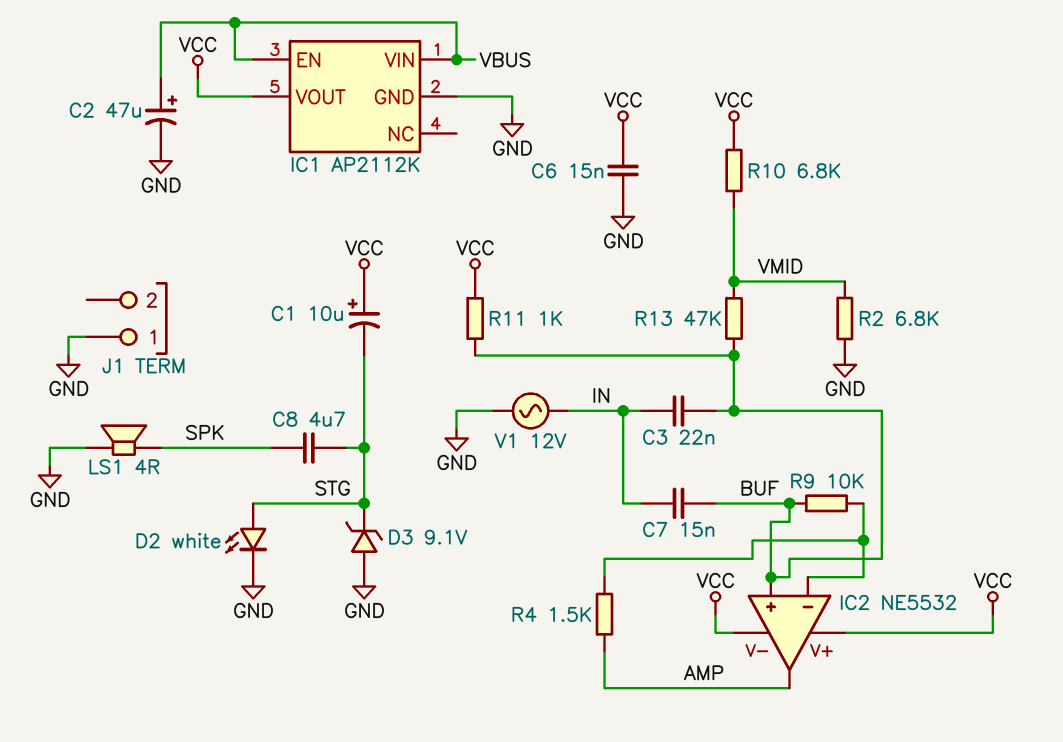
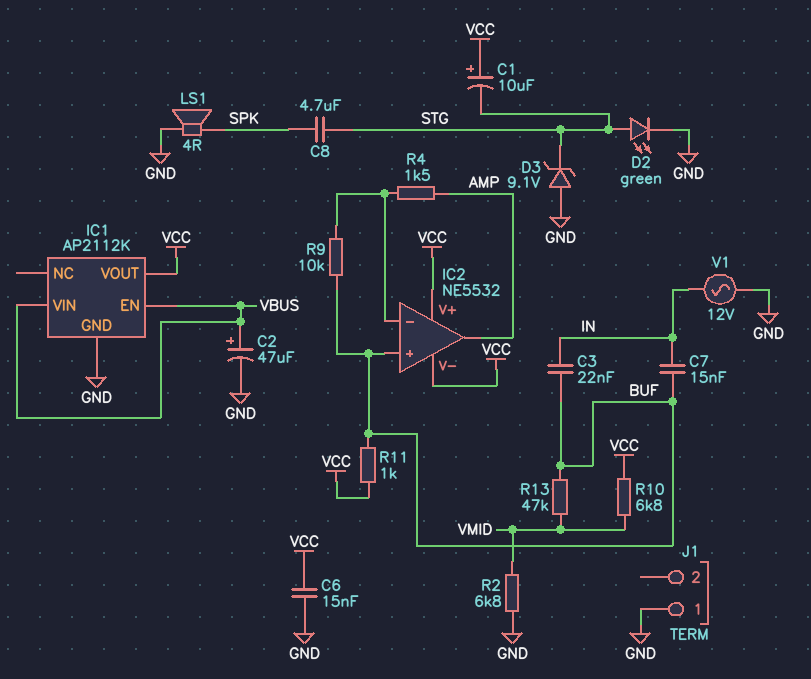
D2: LED white (A STG, K GND) -> LED green (A STG, K GND)

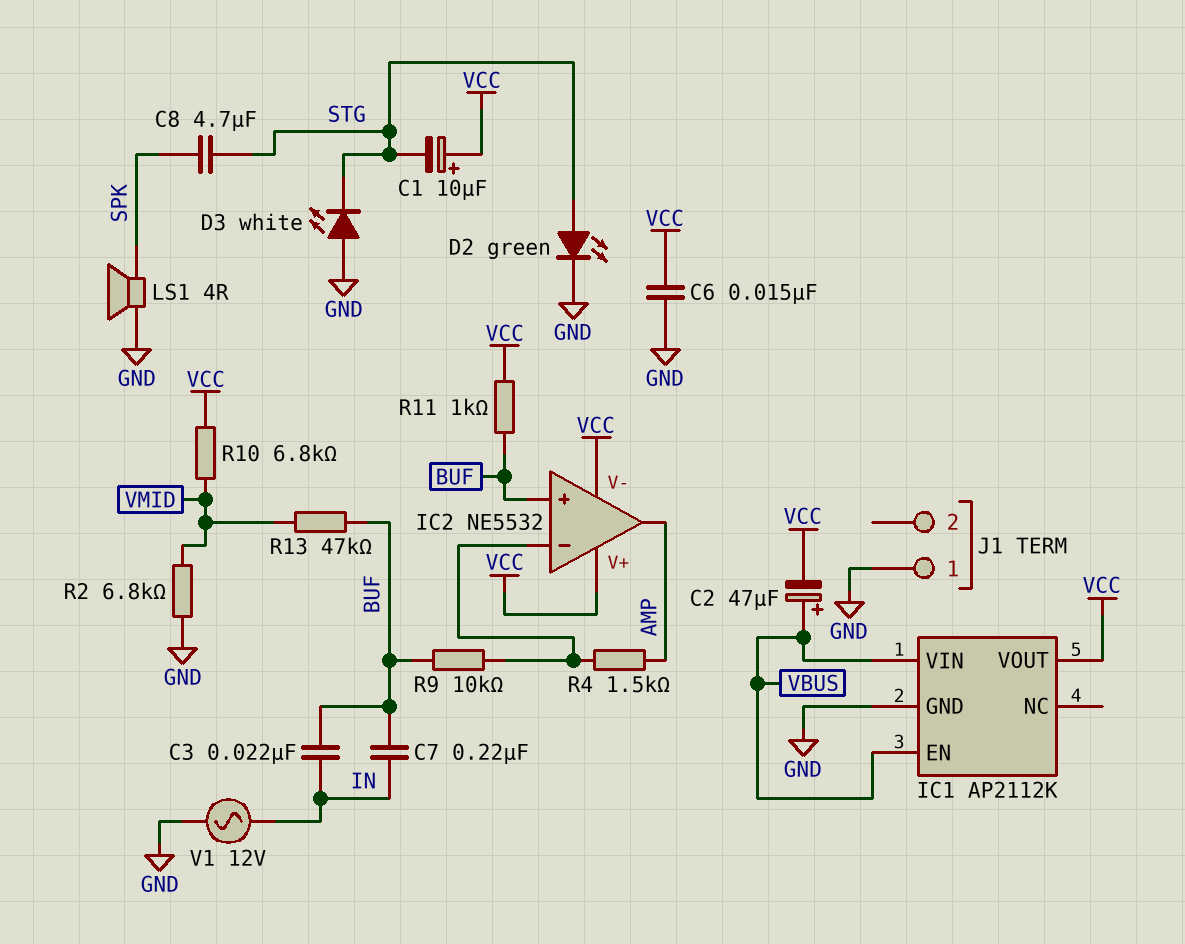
C2: 47uF (plus VBUS, minus GND) -> 47uF (plus VBUS, minus VCC)
C7: 15nF (BUF, IN) -> 220nF (BUF, IN)
D3: zener 9.1V (A GND, K STG) -> LED white (A GND, K STG)

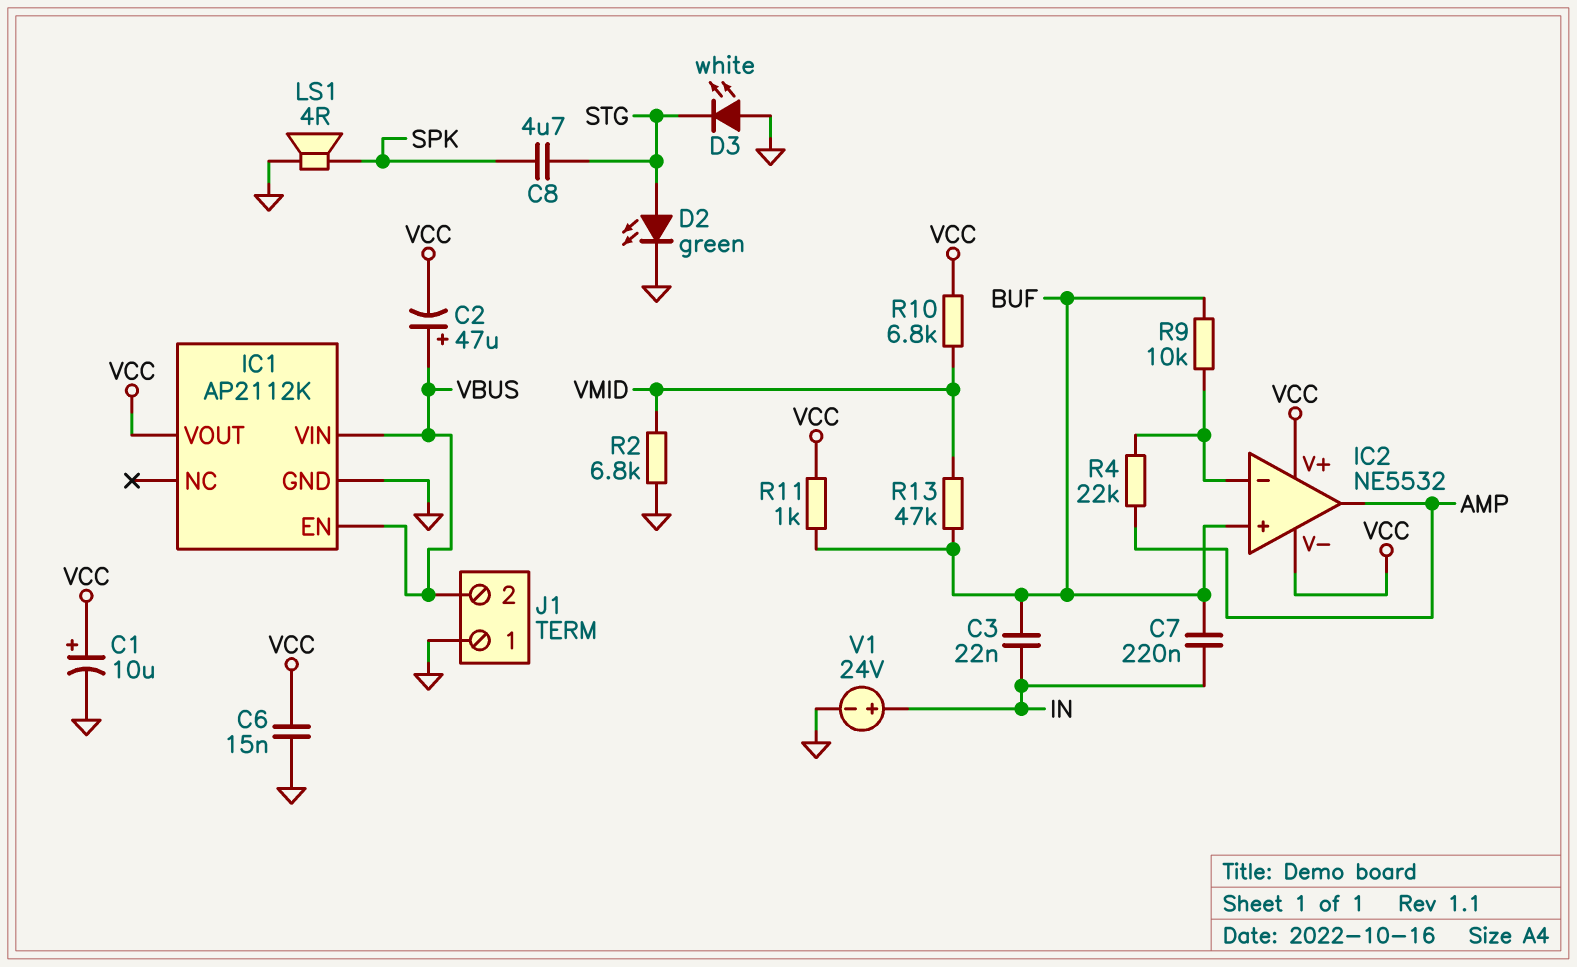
C1: 10uF (plus VCC, minus STG) -> 10uF (plus VCC, minus GND)
J1 pin 2: none -> VBUS
R4: 1.5k (AMP, IC2/in-) -> 22k (AMP, IC2/in-)
V1: AC 12V (GND, IN) -> 24V (plus IN, minus GND)

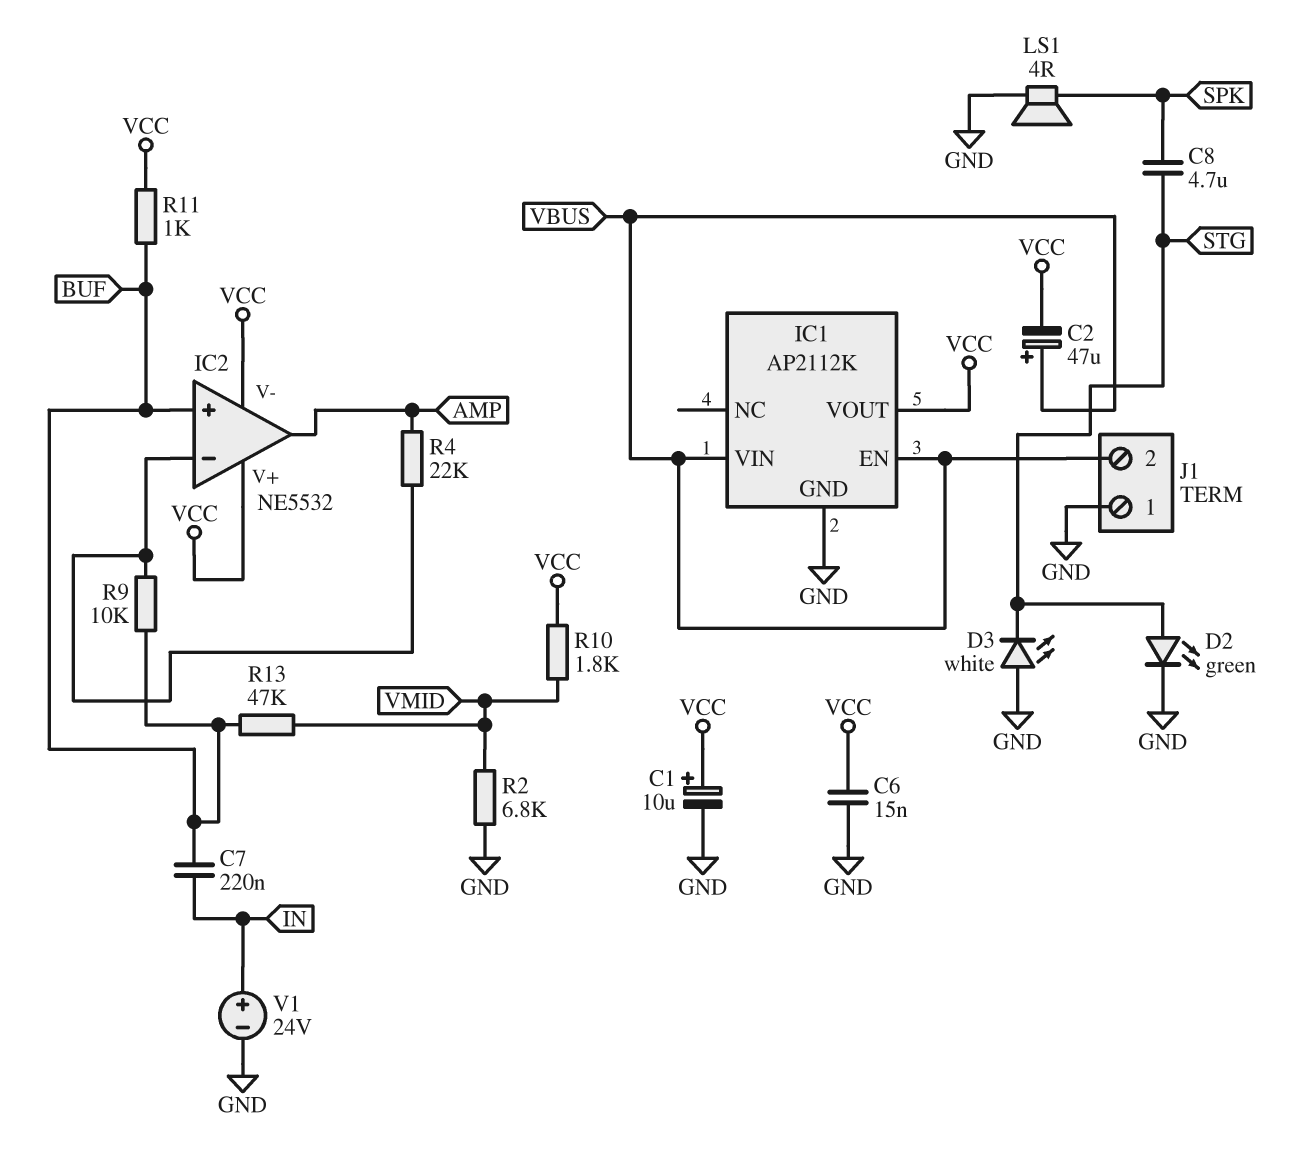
C3: 22nF (BUF, IN) -> none
R10: 6.8k (VCC, VMID) -> 1.8k (VCC, VMID)

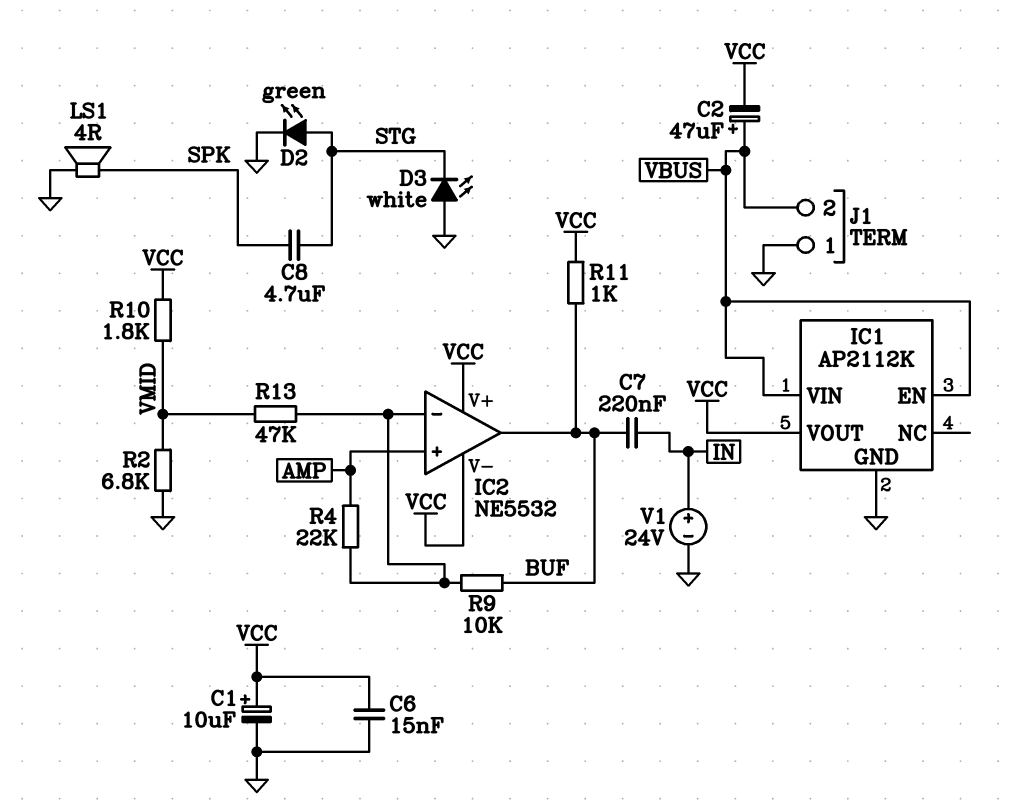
IC2 pin in+: BUF -> AMP
IC2 pin out: AMP -> BUF
R13: 47k (BUF, VMID) -> 47k (IC2/in-, VMID)

